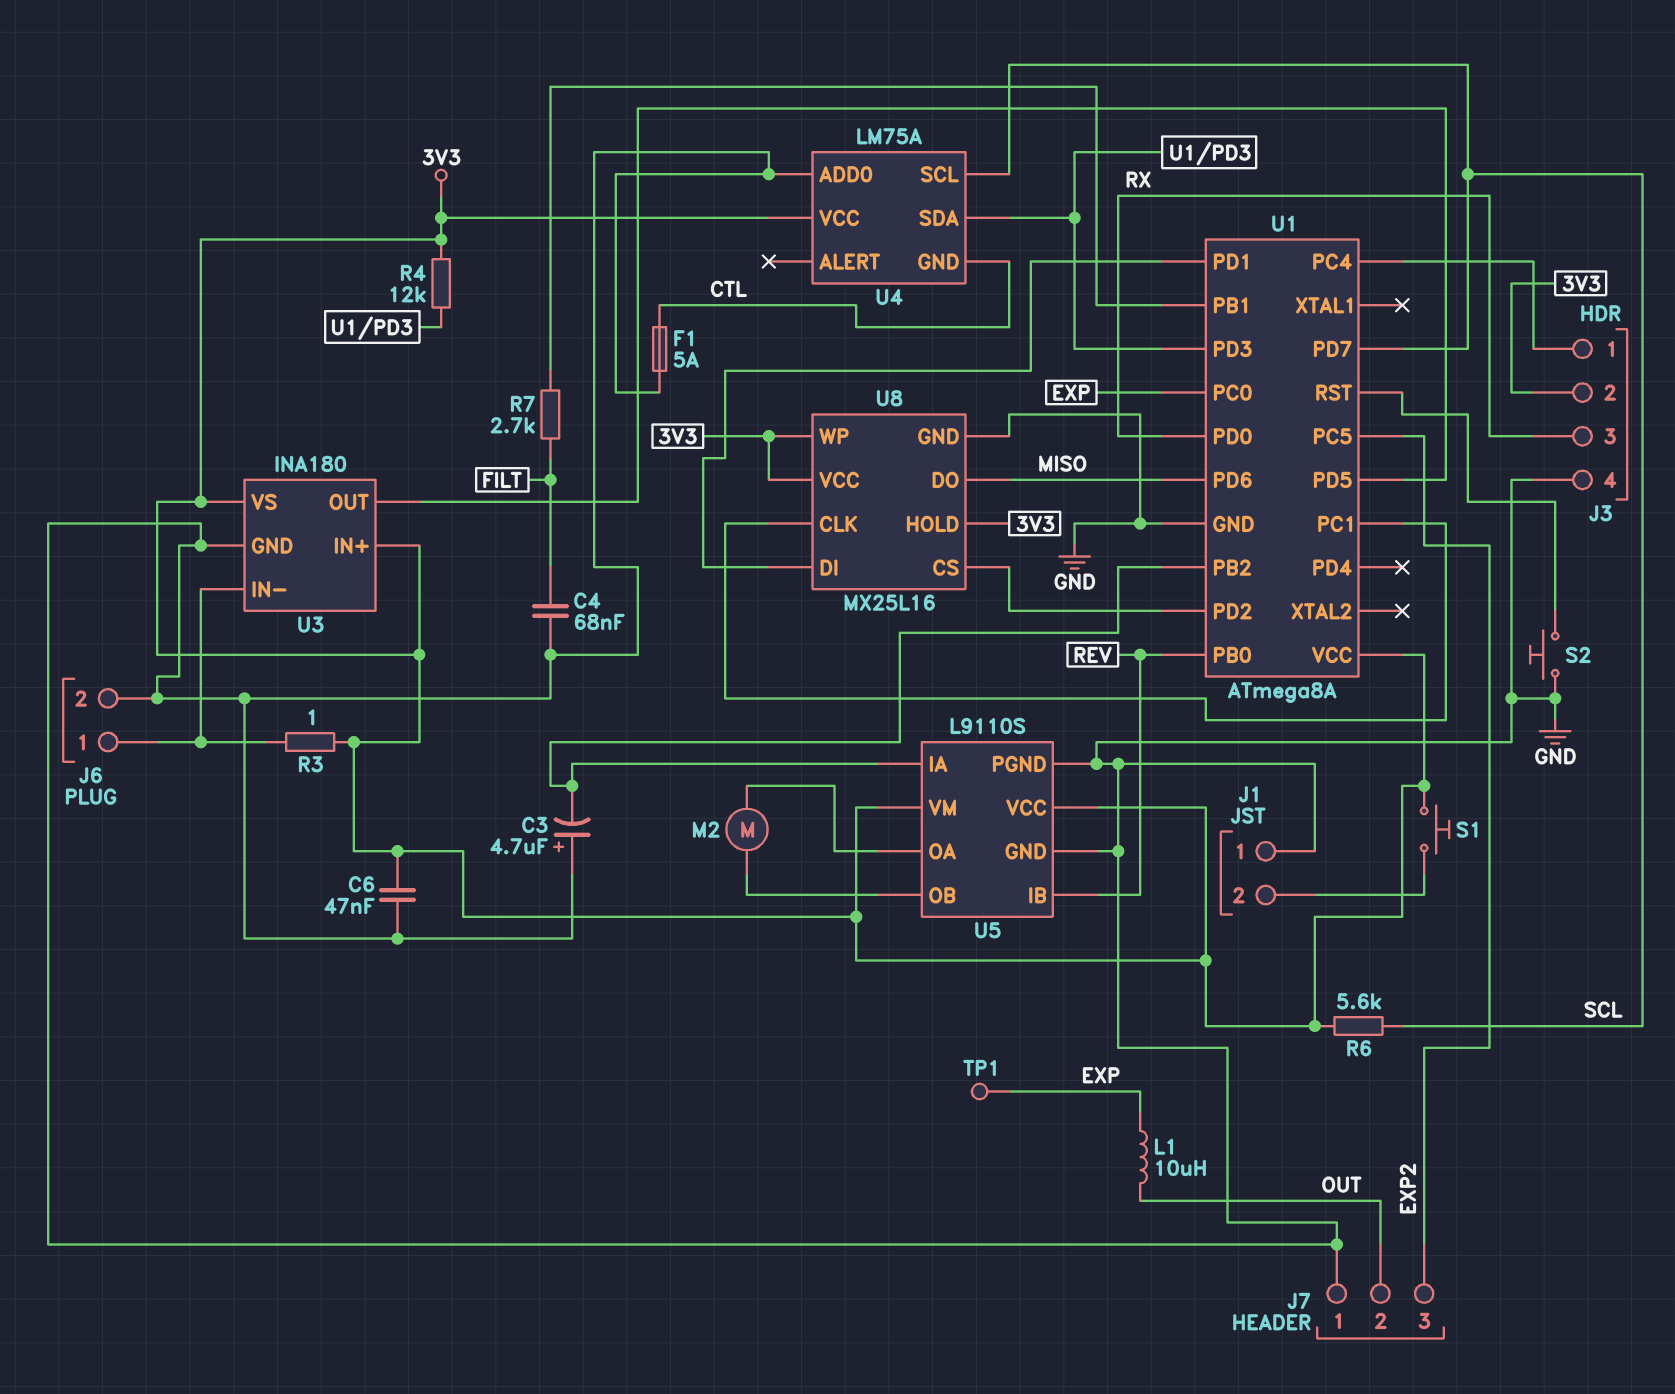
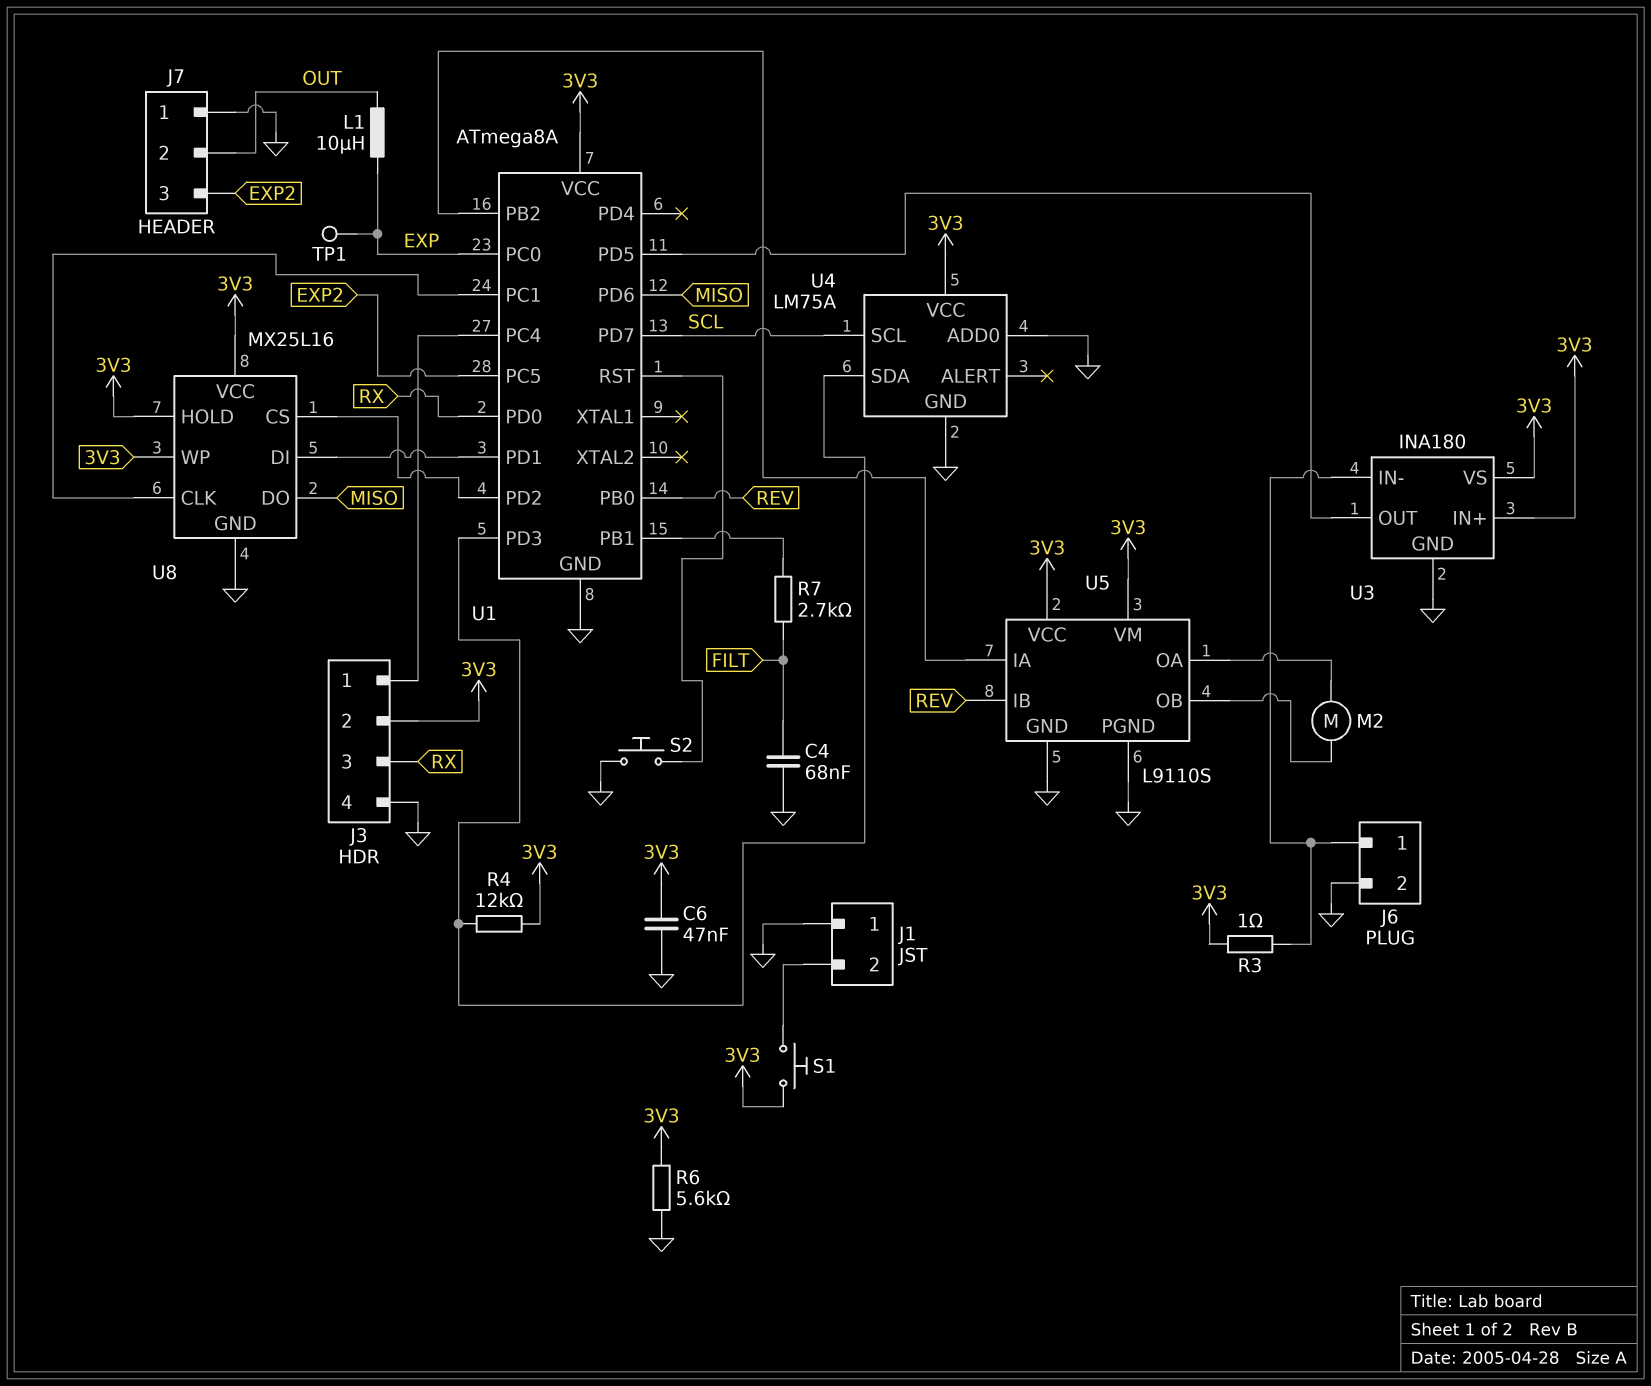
C3: 4.7uF (plus GND, minus U1/PB2) -> none
F1: 5A (CTL, GND) -> none
R6: 5.6k (3V3, SCL) -> 5.6k (3V3, GND)
U4 pin GND: CTL -> GND

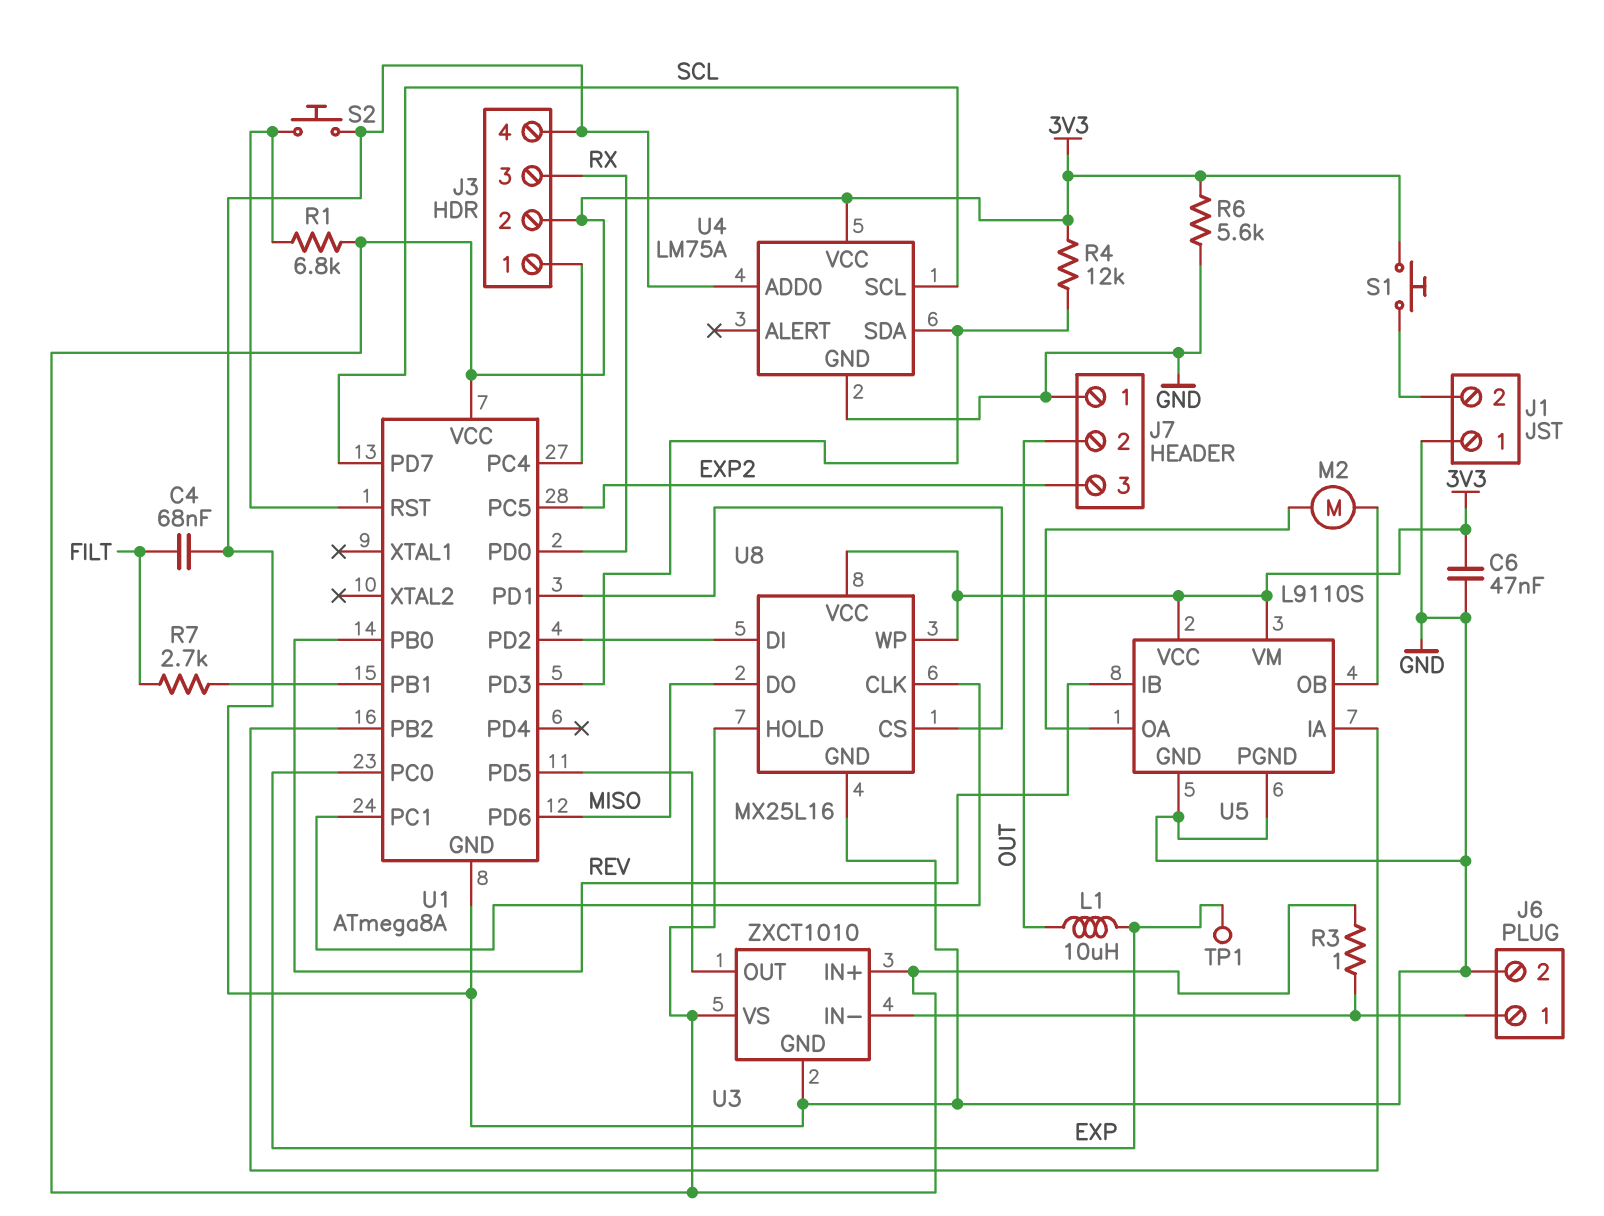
R1: none -> 6.8k (3V3, U1/RST)
U3: INA180 -> ZXCT1010
U8 pin CS: U1/PD2 -> U1/PD1
U8 pin DI: U1/PD1 -> U1/PD2

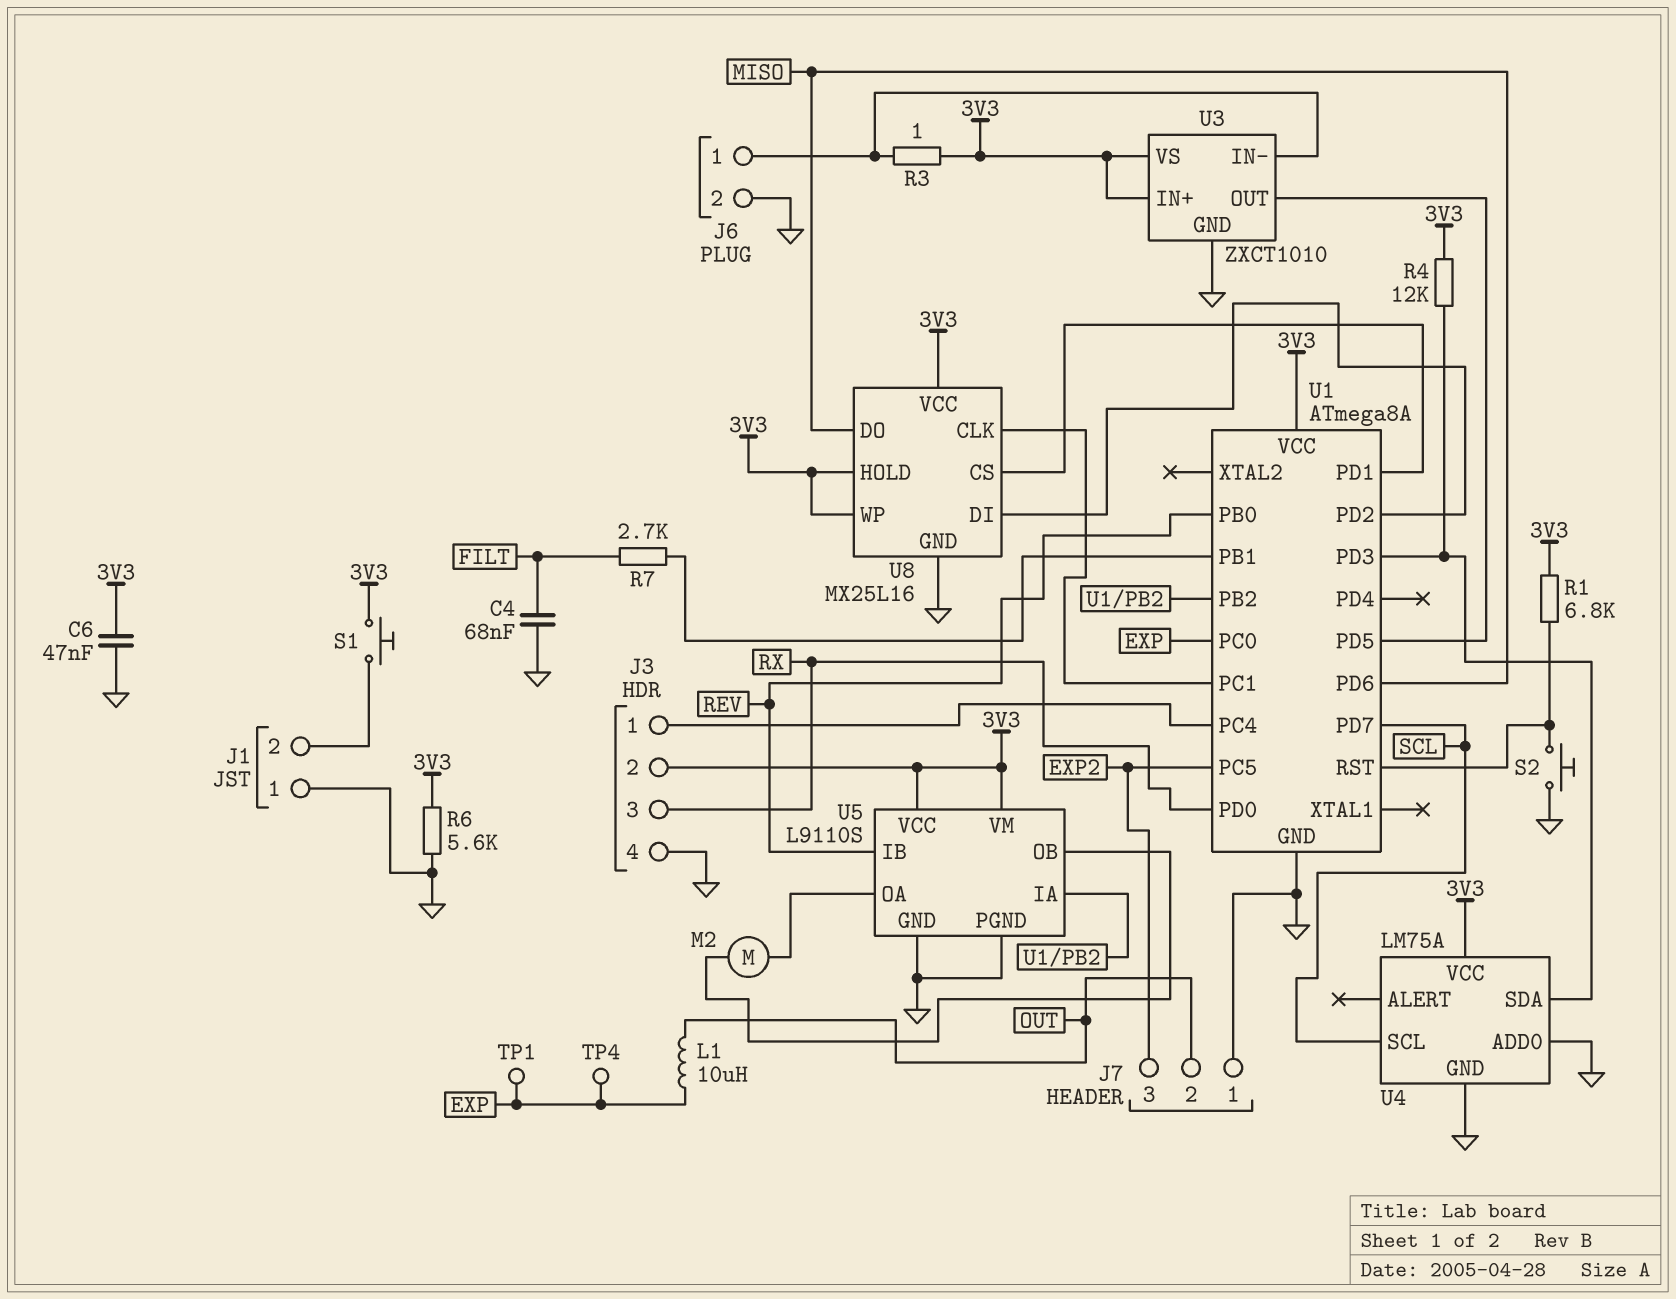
TP4: none -> test point (EXP)

